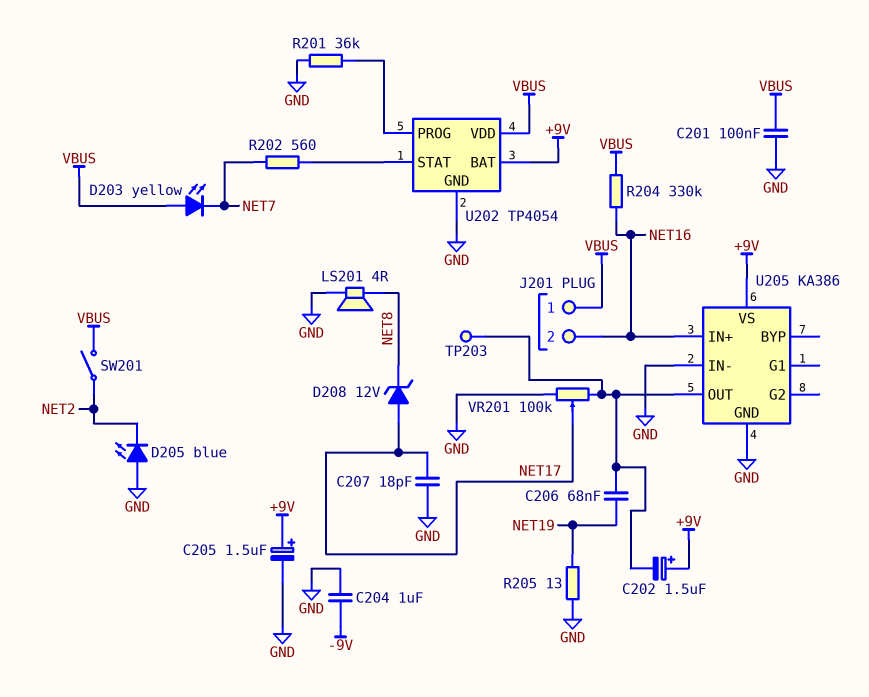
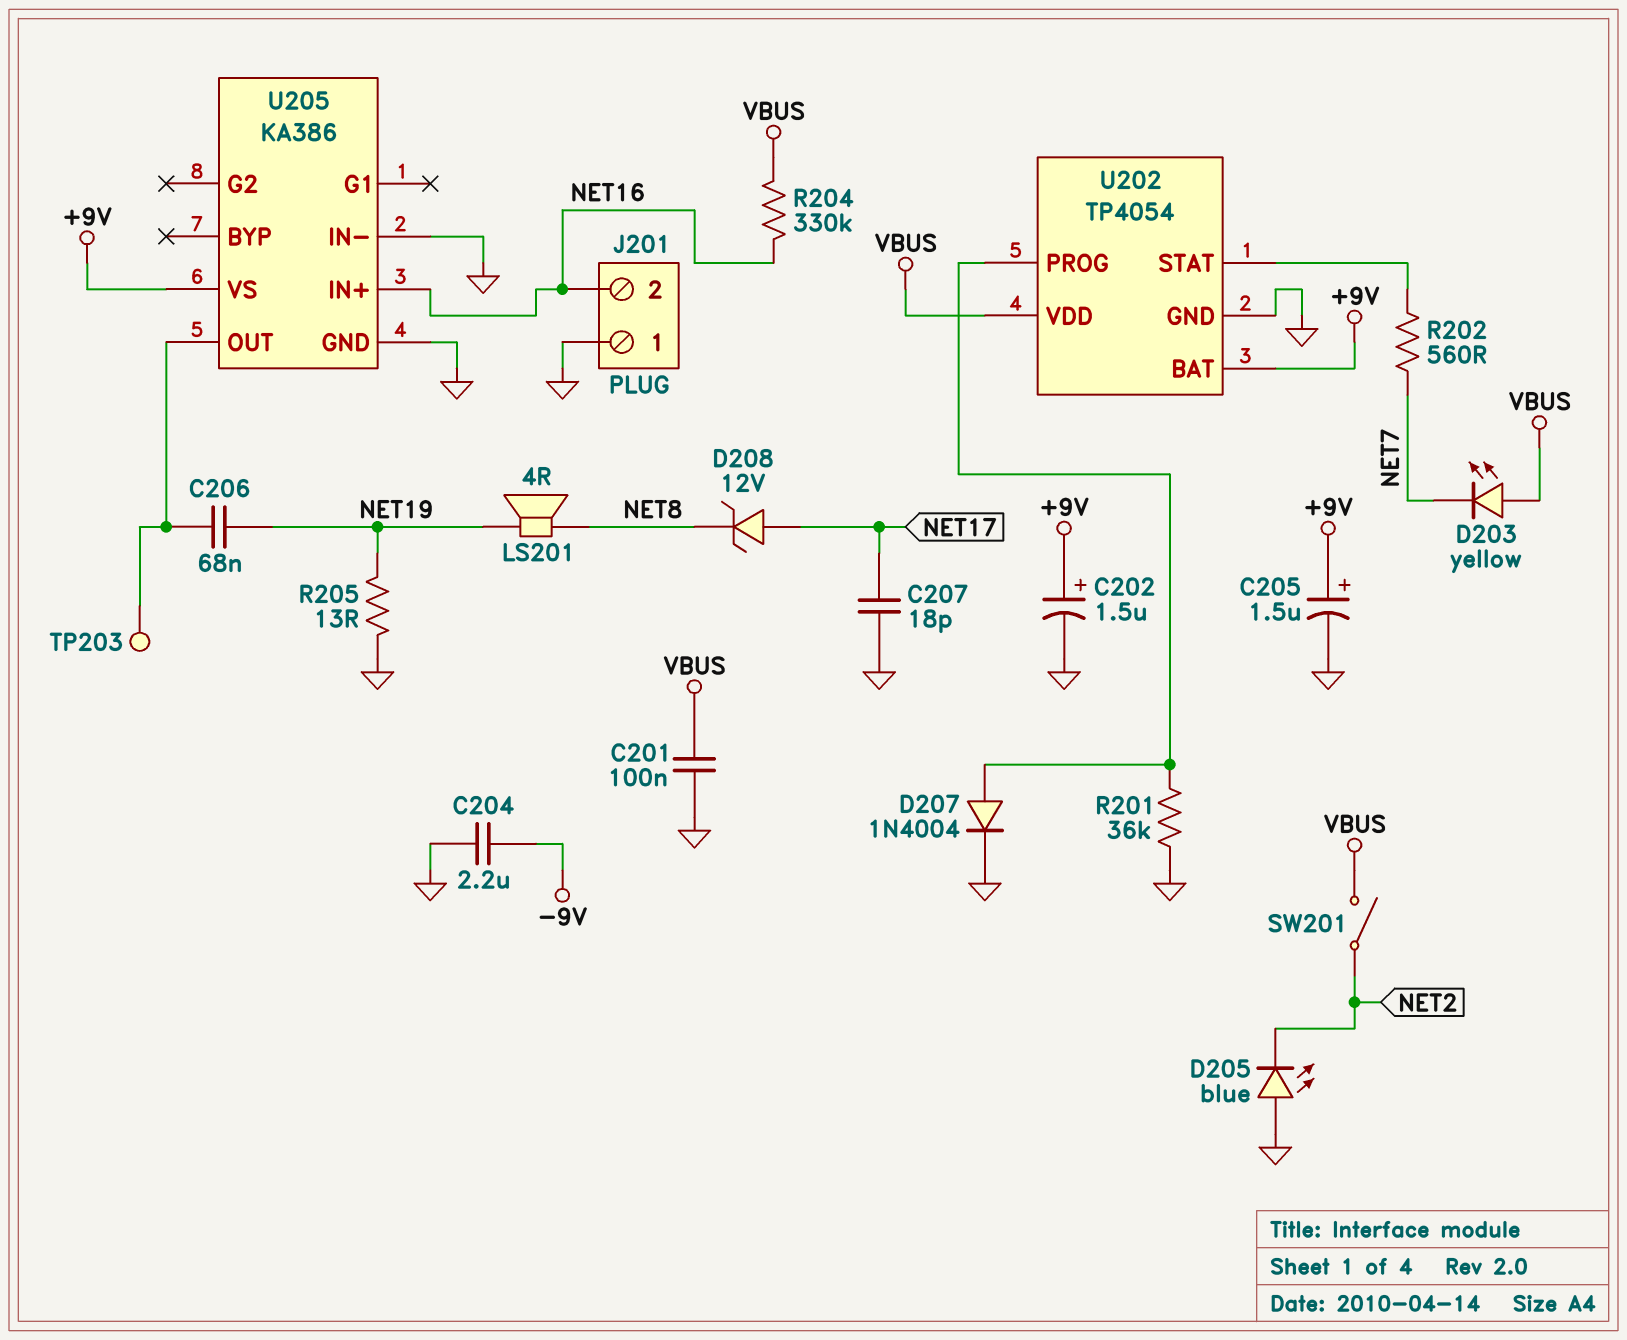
C202: 1.5uF (plus +9V, minus U205/OUT) -> 1.5uF (plus +9V, minus GND)
C204: 1uF (-9V, GND) -> 2.2uF (-9V, GND)
D207: none -> diode 1N4004 (A U202/PROG, K GND)
J201 pin 1: VBUS -> GND
LS201: speaker 4R (GND, NET8) -> speaker 4R (NET8, NET19)
VR201: 100k (GND, U205/OUT, wiper NET17) -> none

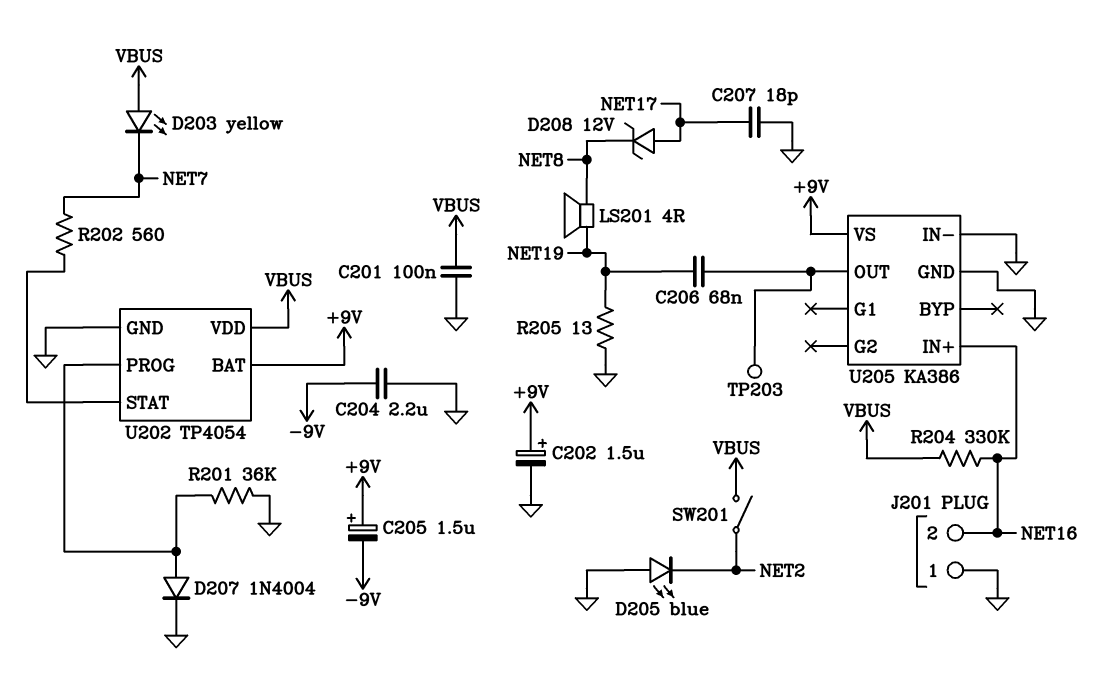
C205: 1.5uF (plus +9V, minus GND) -> 1.5uF (plus +9V, minus -9V)

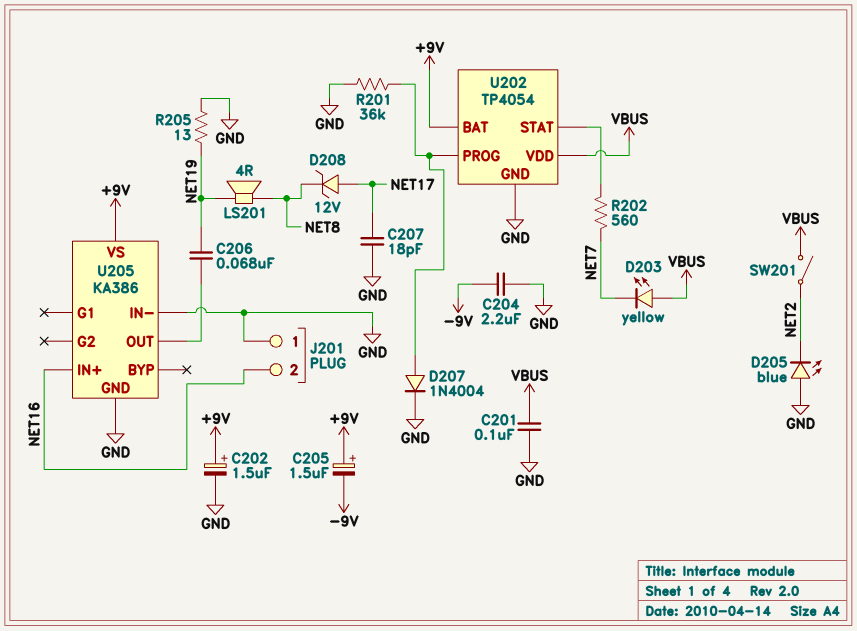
R204: 330k (NET16, VBUS) -> none
TP203: test point (U205/OUT) -> none

